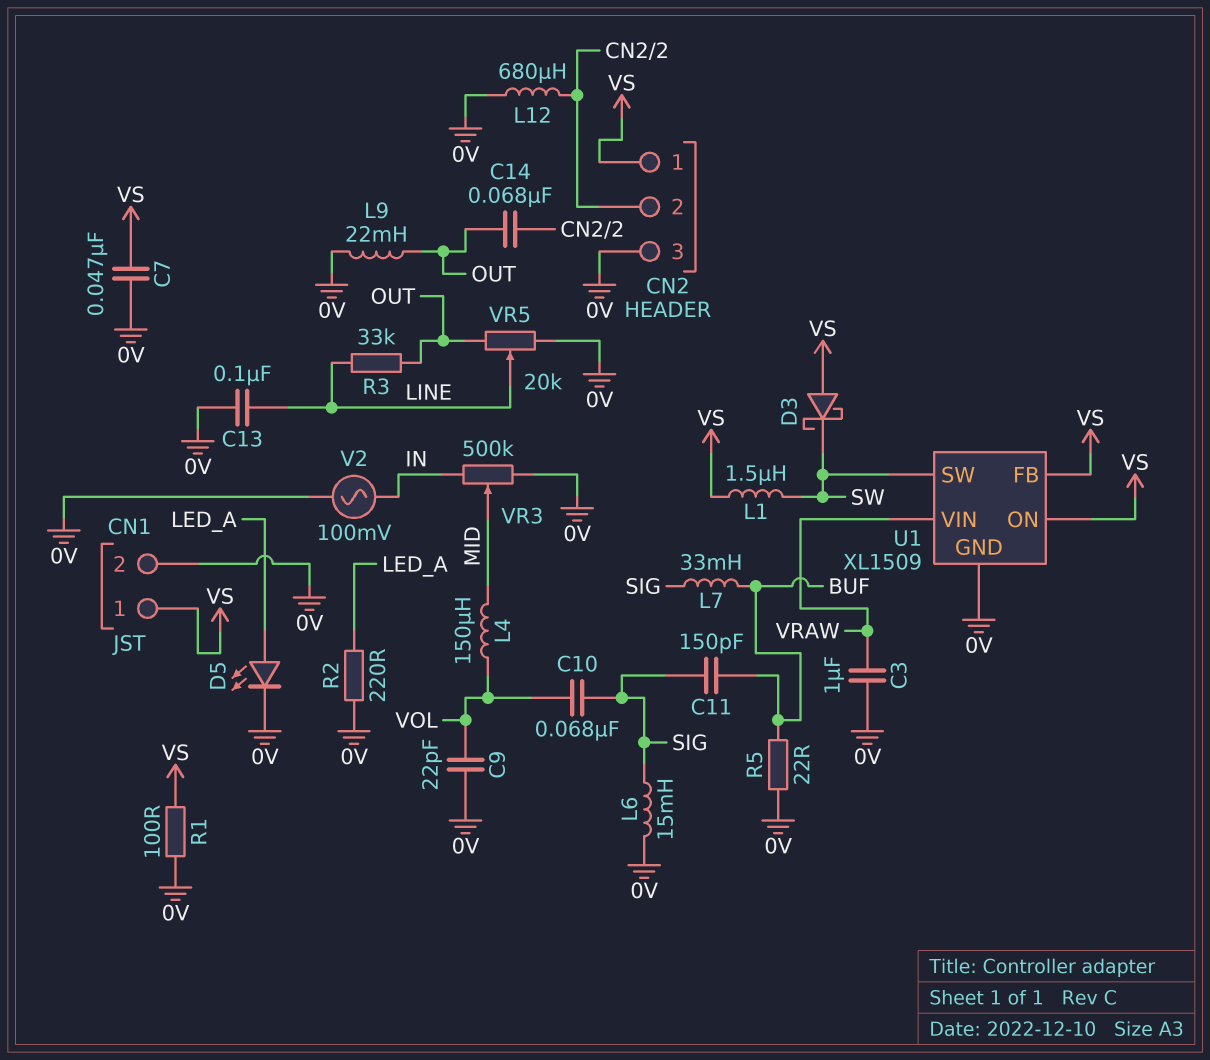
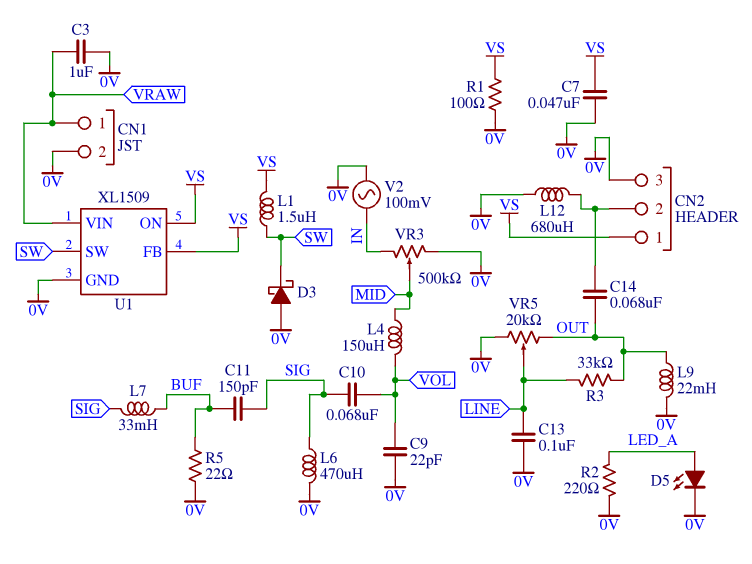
CN1 pin 1: VS -> VRAW
D3: schottky (A VS, K SW) -> schottky (A 0V, K SW)
L6: 15mH (0V, SIG) -> 470uH (0V, SIG)

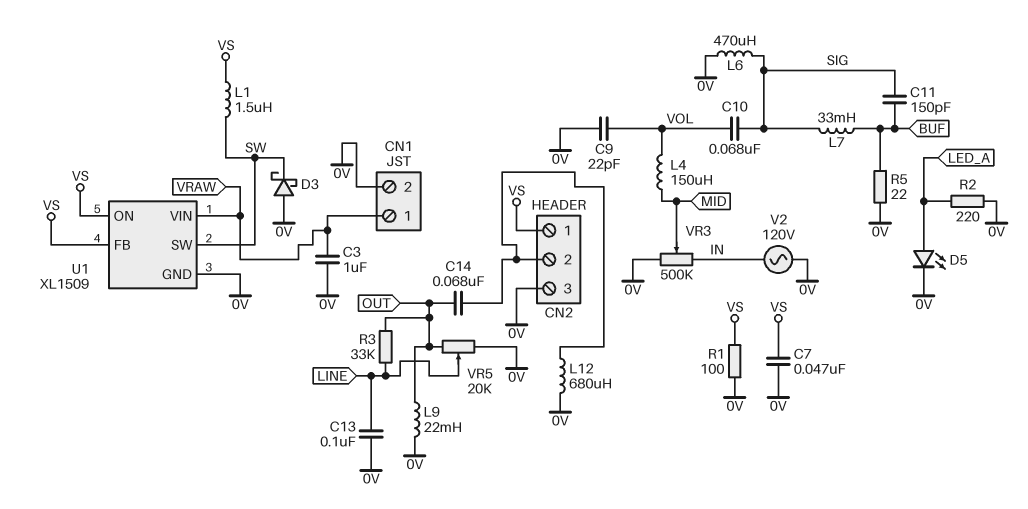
V2: AC 100mV (0V, IN) -> AC 120V (0V, IN)

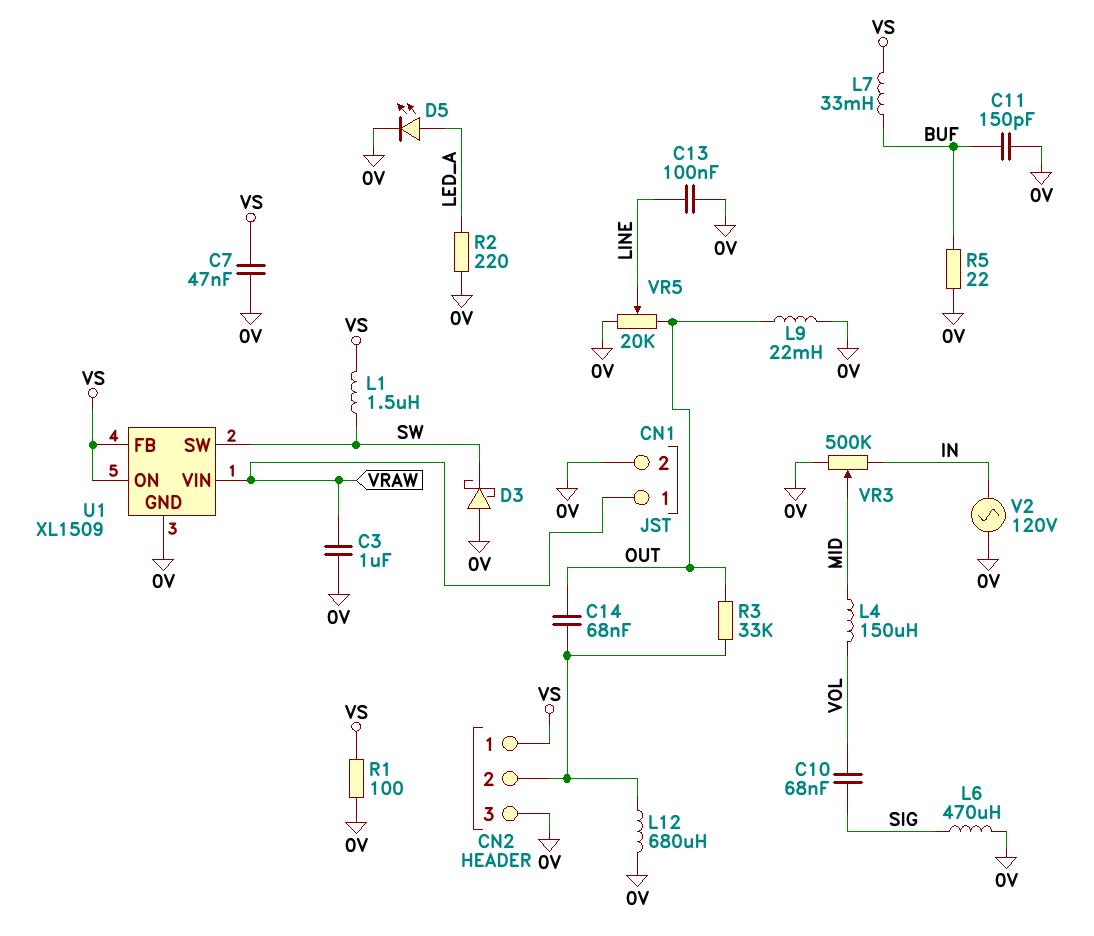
C9: 22pF (0V, VOL) -> none
C11: 150pF (BUF, SIG) -> 150pF (0V, BUF)
L7: 33mH (BUF, SIG) -> 33mH (BUF, VS)
R3: 33k (LINE, OUT) -> 33k (CN2/2, OUT)

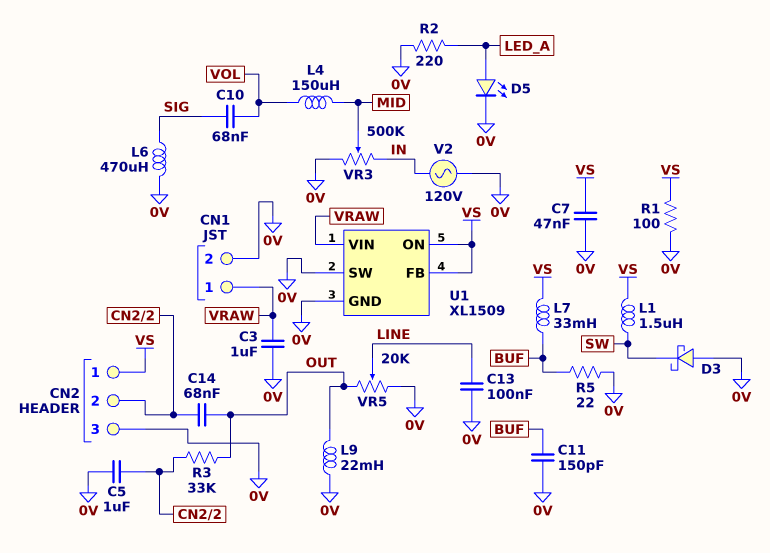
C5: none -> 1uF (0V, CN2/2)
L12: 680uH (0V, CN2/2) -> none
U1 pin SW: SW -> 0V

